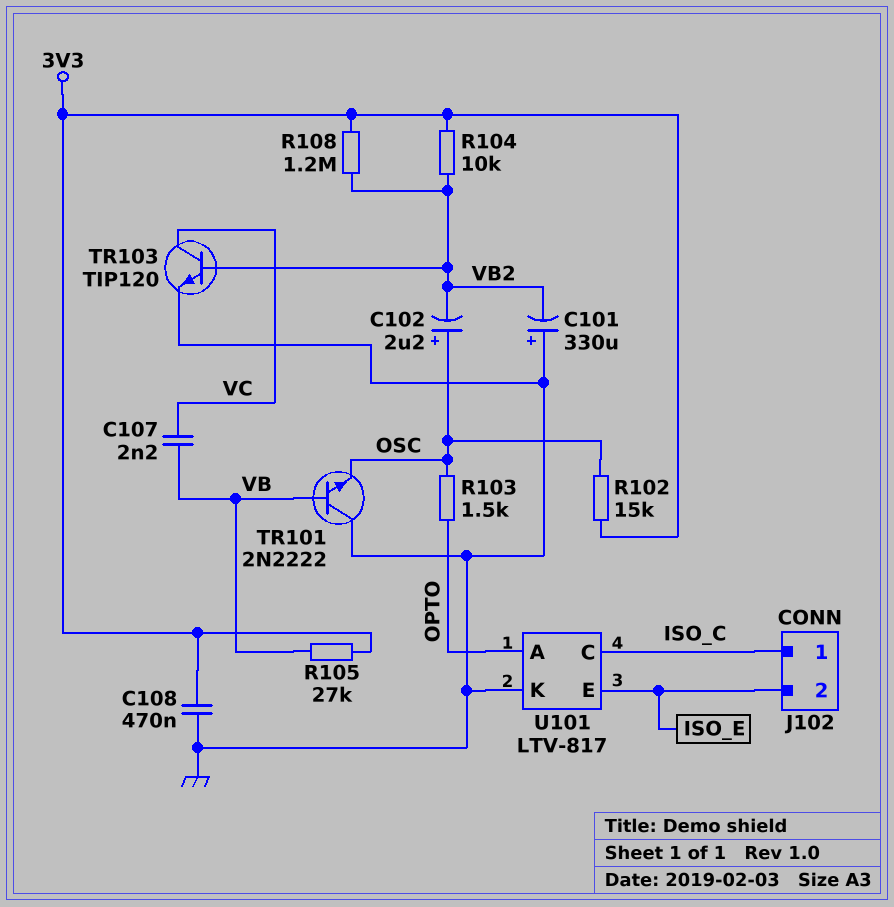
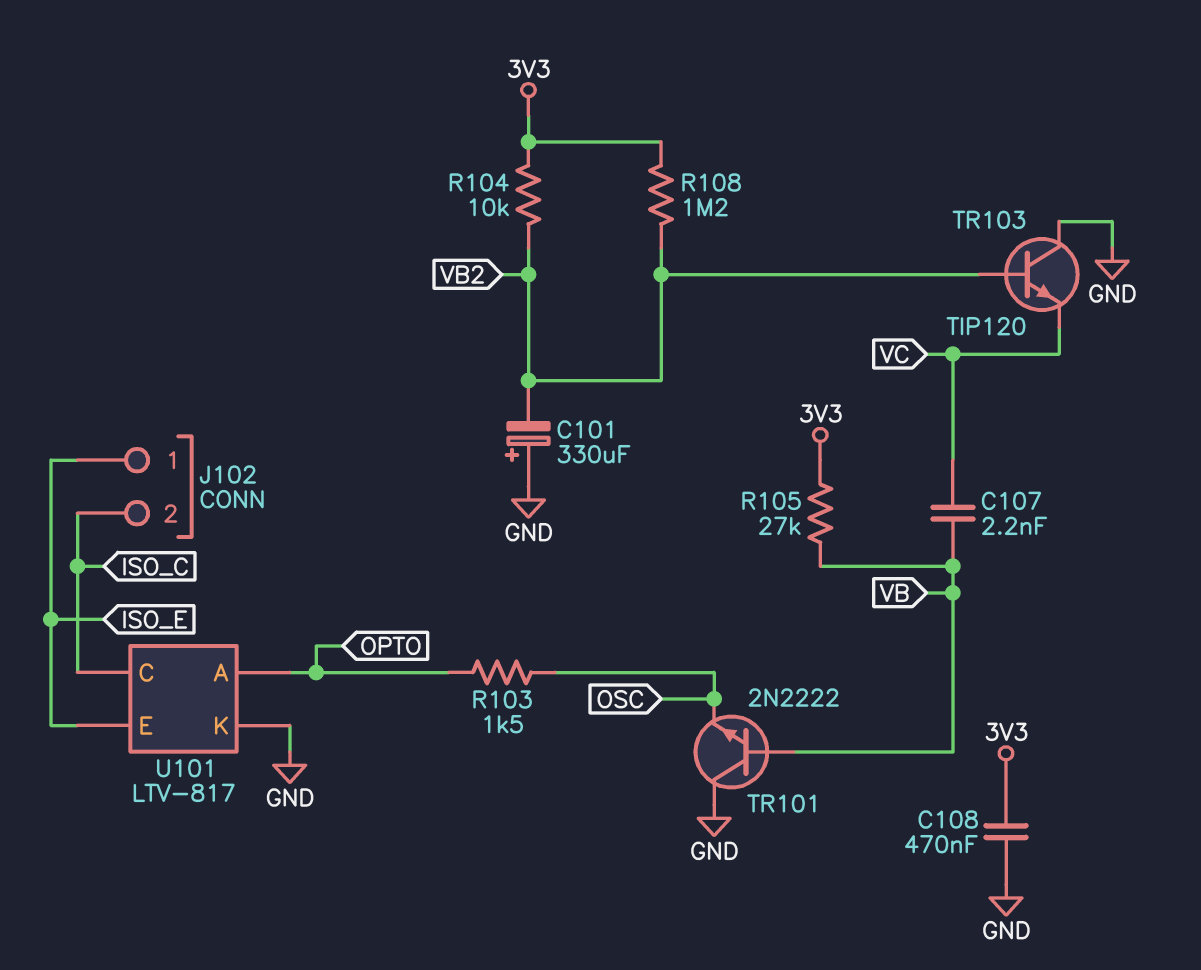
C102: 2.2uF (plus OSC, minus VB2) -> none
J102 pin 1: ISO_C -> ISO_E
J102 pin 2: ISO_E -> ISO_C
R102: 15k (3V3, OSC) -> none
TR103: NPN TIP120 (B VB2, C VC, E GND) -> NPN TIP120 (B VB2, C GND, E VC)

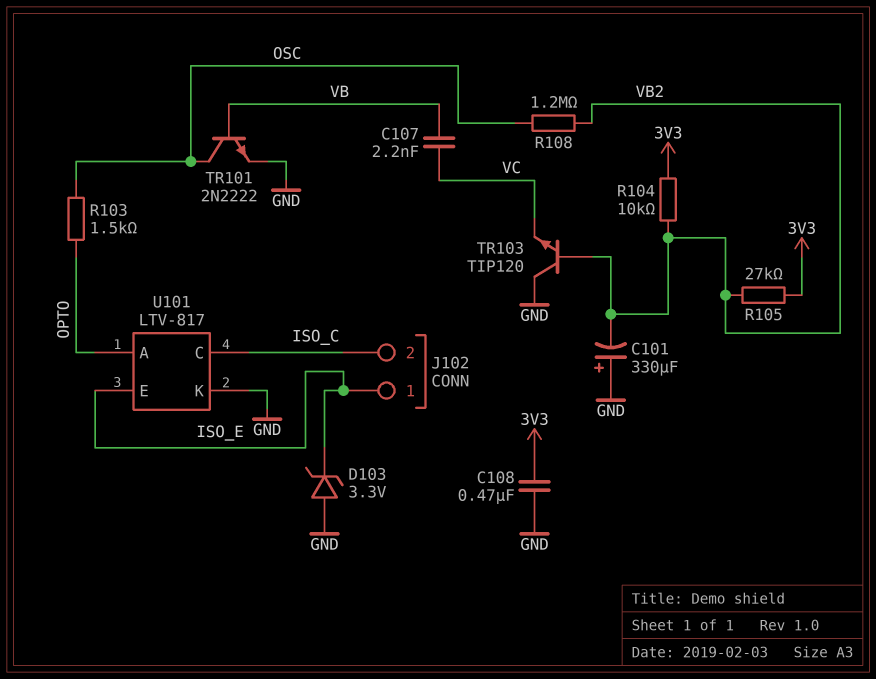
D103: none -> zener 3.3V (A GND, K ISO_E)
R105: 27k (3V3, VB) -> 27k (3V3, VB2)
R108: 1.2M (3V3, VB2) -> 1.2M (OSC, VB2)
TR101: NPN 2N2222 (B VB, C GND, E OSC) -> NPN 2N2222 (B VB, C OSC, E GND)

